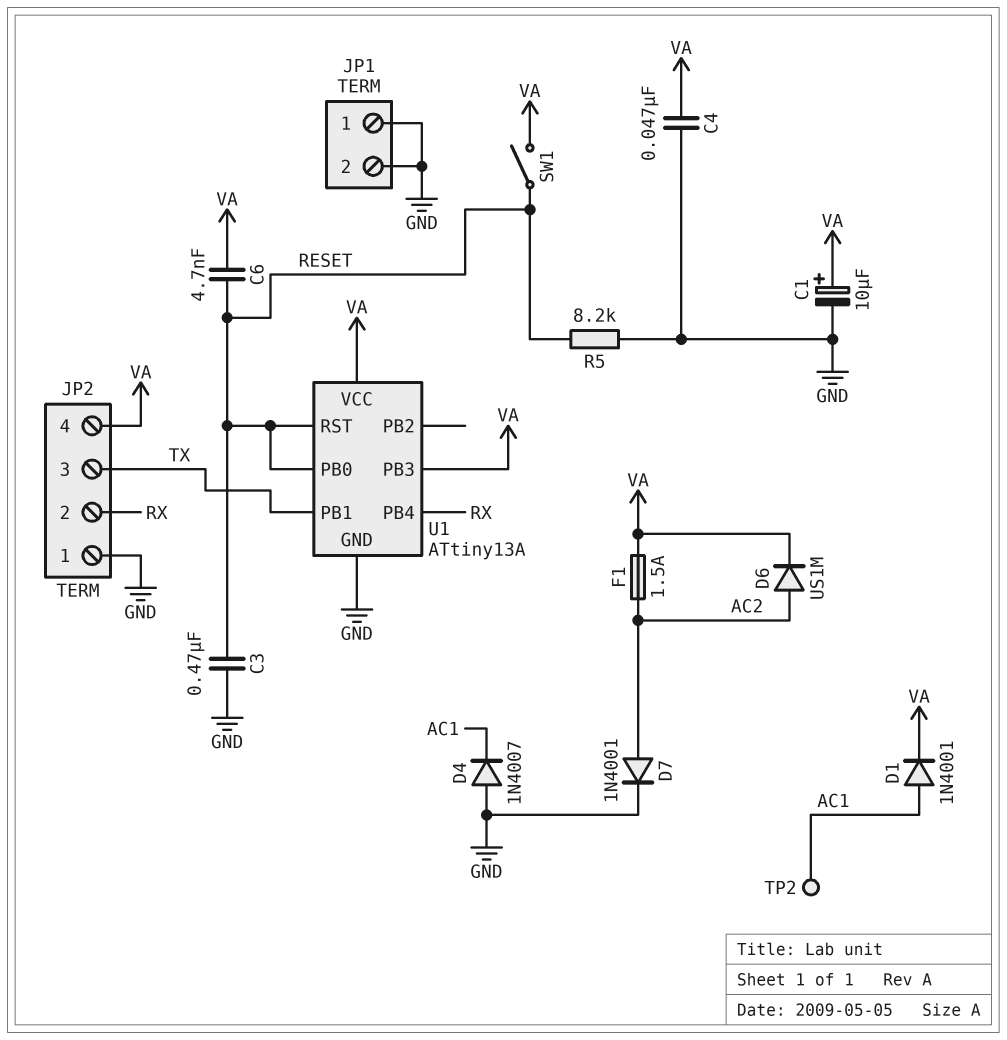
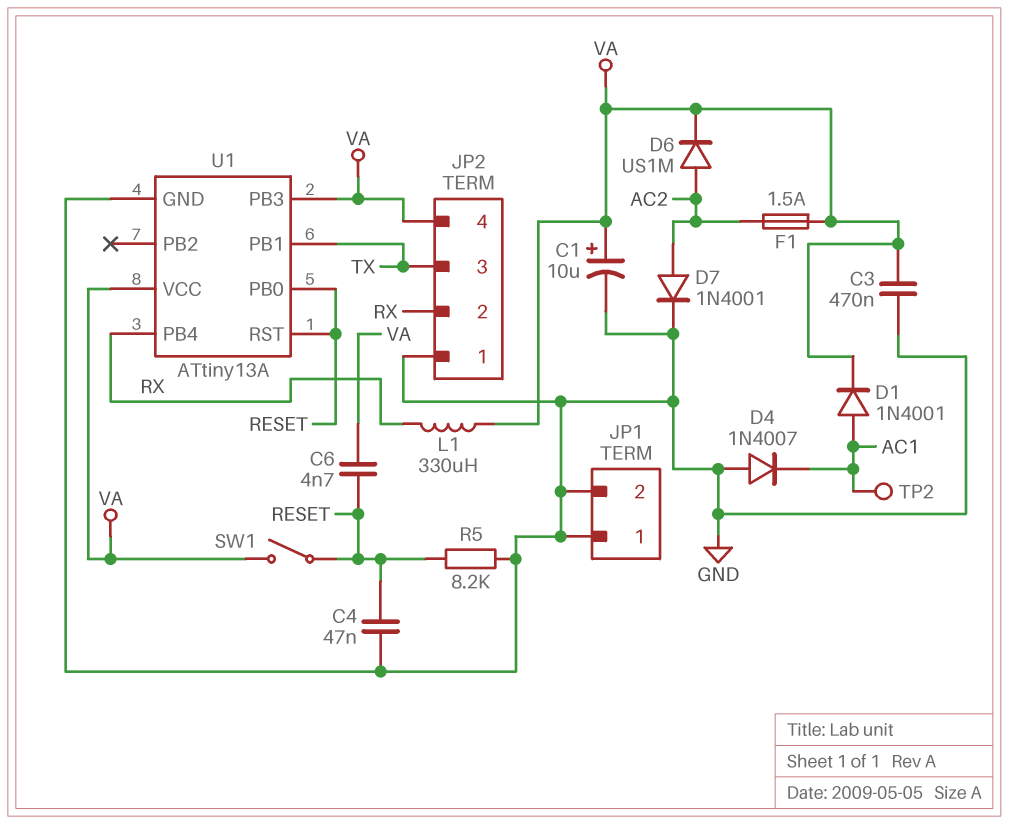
C3: 470nF (GND, RESET) -> 470nF (GND, VA)
C4: 47nF (GND, VA) -> 47nF (GND, RESET)
L1: none -> 330uH (RX, VA)

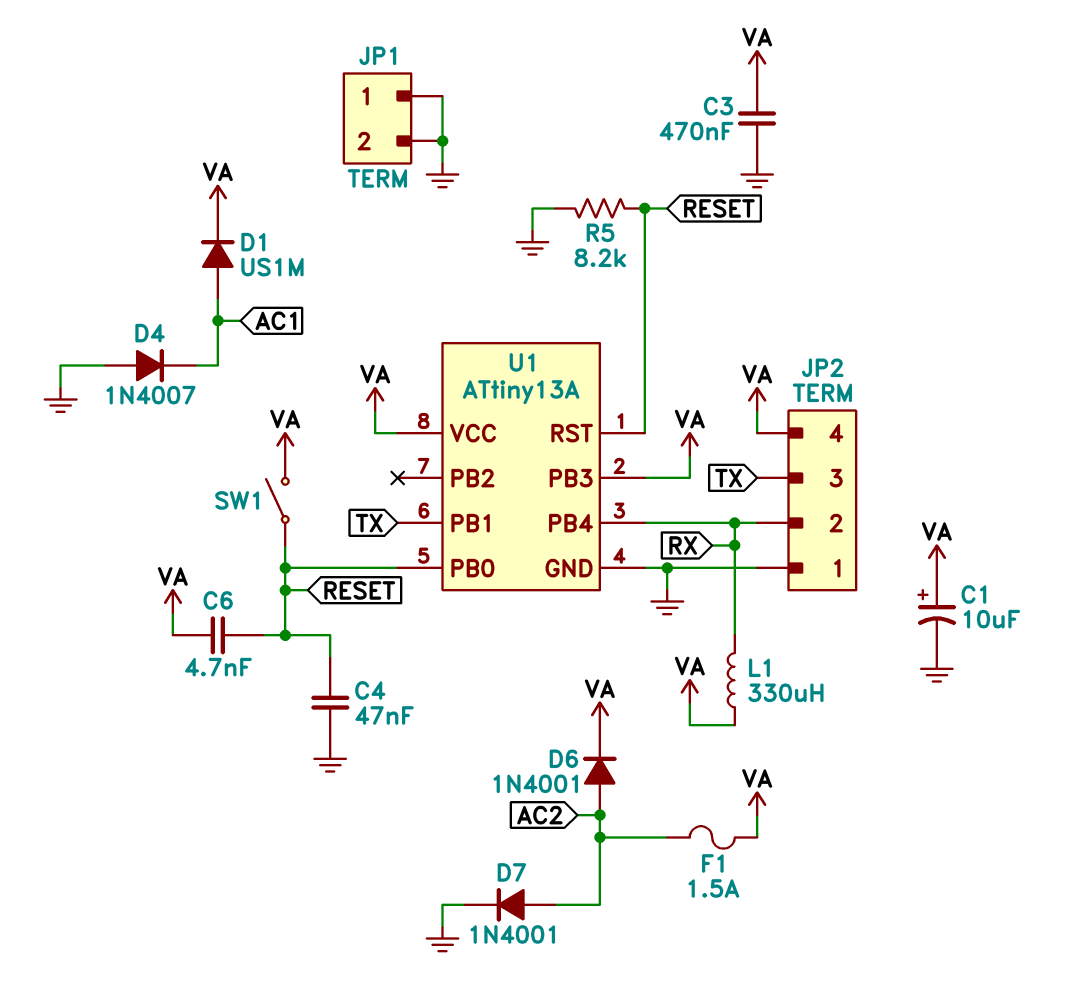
D1: diode 1N4001 (A AC1, K VA) -> diode US1M (A AC1, K VA)
D6: diode US1M (A AC2, K VA) -> diode 1N4001 (A AC2, K VA)
TP2: test point (AC1) -> none

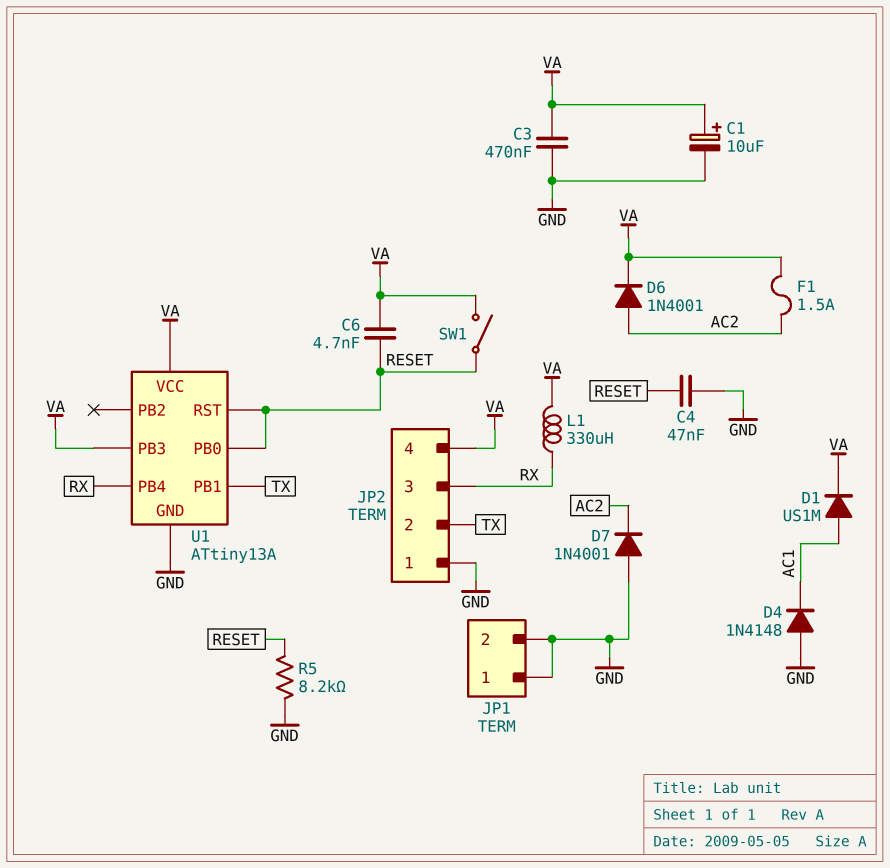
D4: diode 1N4007 (A GND, K AC1) -> diode 1N4148 (A GND, K AC1)
D7: diode 1N4001 (A AC2, K GND) -> diode 1N4001 (A GND, K AC2)
JP2 pin 2: RX -> TX
JP2 pin 3: TX -> RX

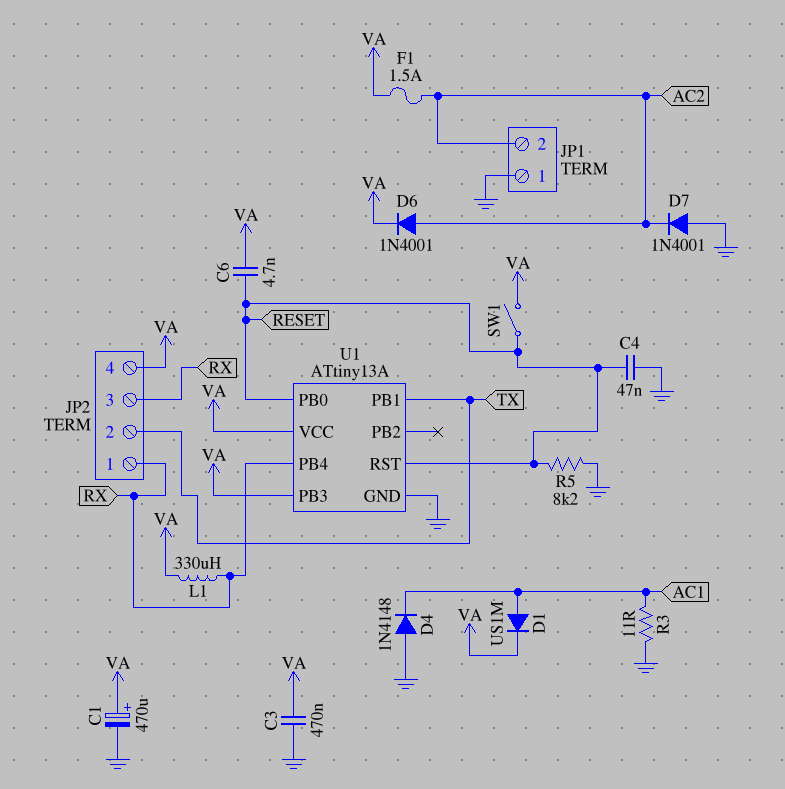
C1: 10uF (plus VA, minus GND) -> 470uF (plus VA, minus GND)
JP1 pin 2: GND -> AC2
JP2 pin 1: GND -> RX
R3: none -> 11 (AC1, GND)

